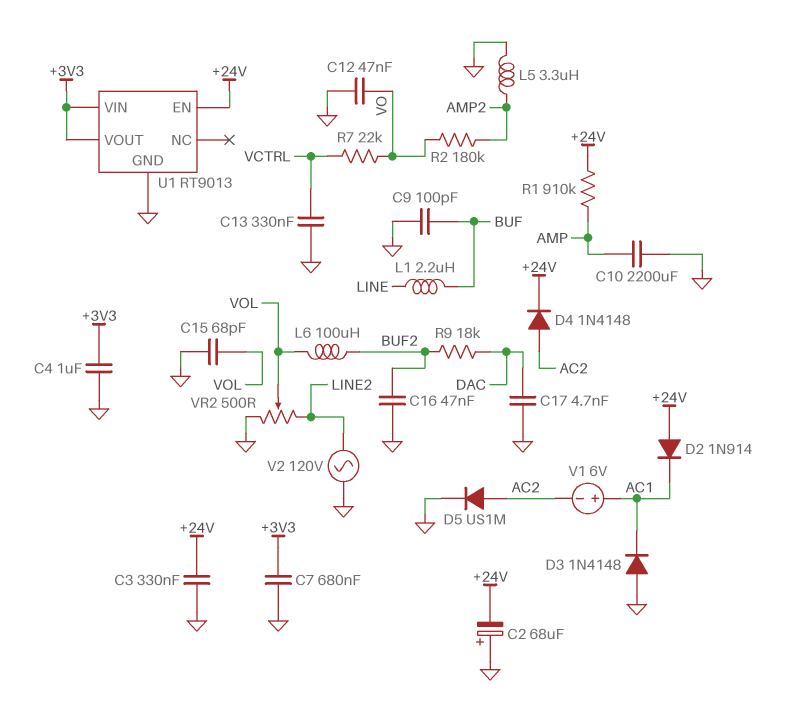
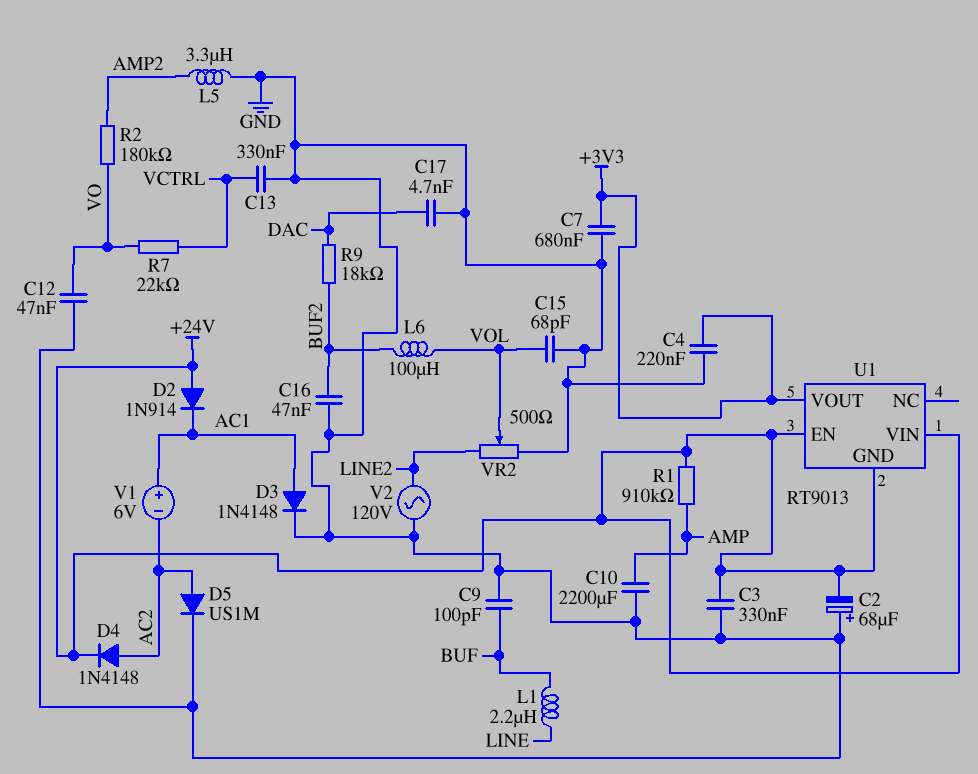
C4: 1uF (+3V3, GND) -> 220nF (+3V3, GND)
D3: diode 1N4148 (A GND, K AC1) -> diode 1N4148 (A AC1, K GND)
U1 pin GND: GND -> +24V
U1 pin VIN: +3V3 -> +24V

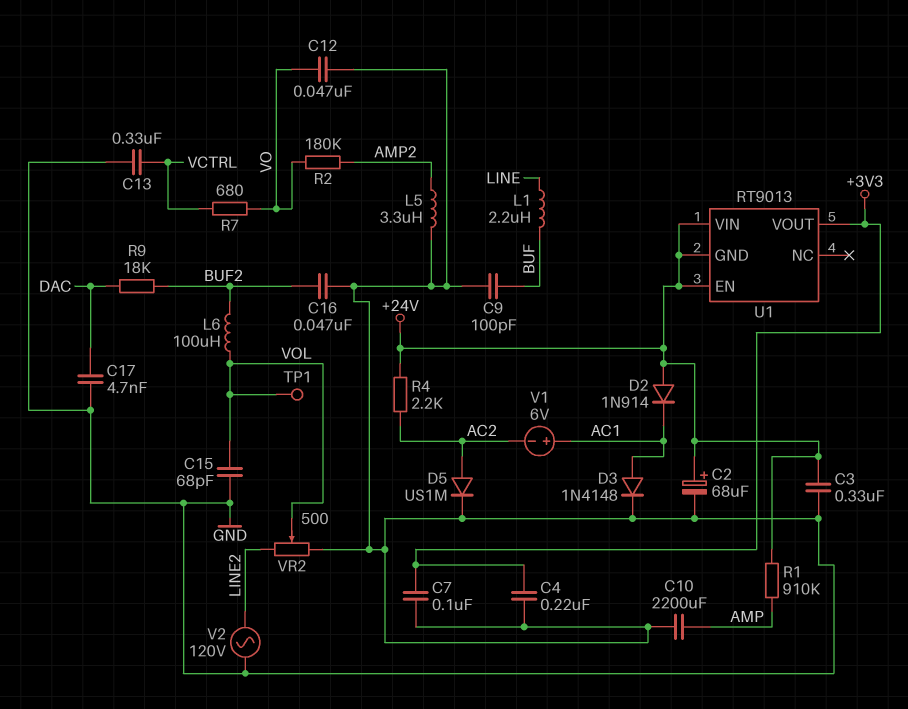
C2: 68uF (plus GND, minus +24V) -> 68uF (plus +24V, minus GND)
C7: 680nF (+3V3, GND) -> 100nF (+3V3, GND)
D4: diode 1N4148 (A AC2, K +24V) -> none
R4: none -> 2.2k (+24V, AC2)
R7: 22k (VCTRL, VO) -> 680 (VCTRL, VO)
TP1: none -> test point (VOL)

